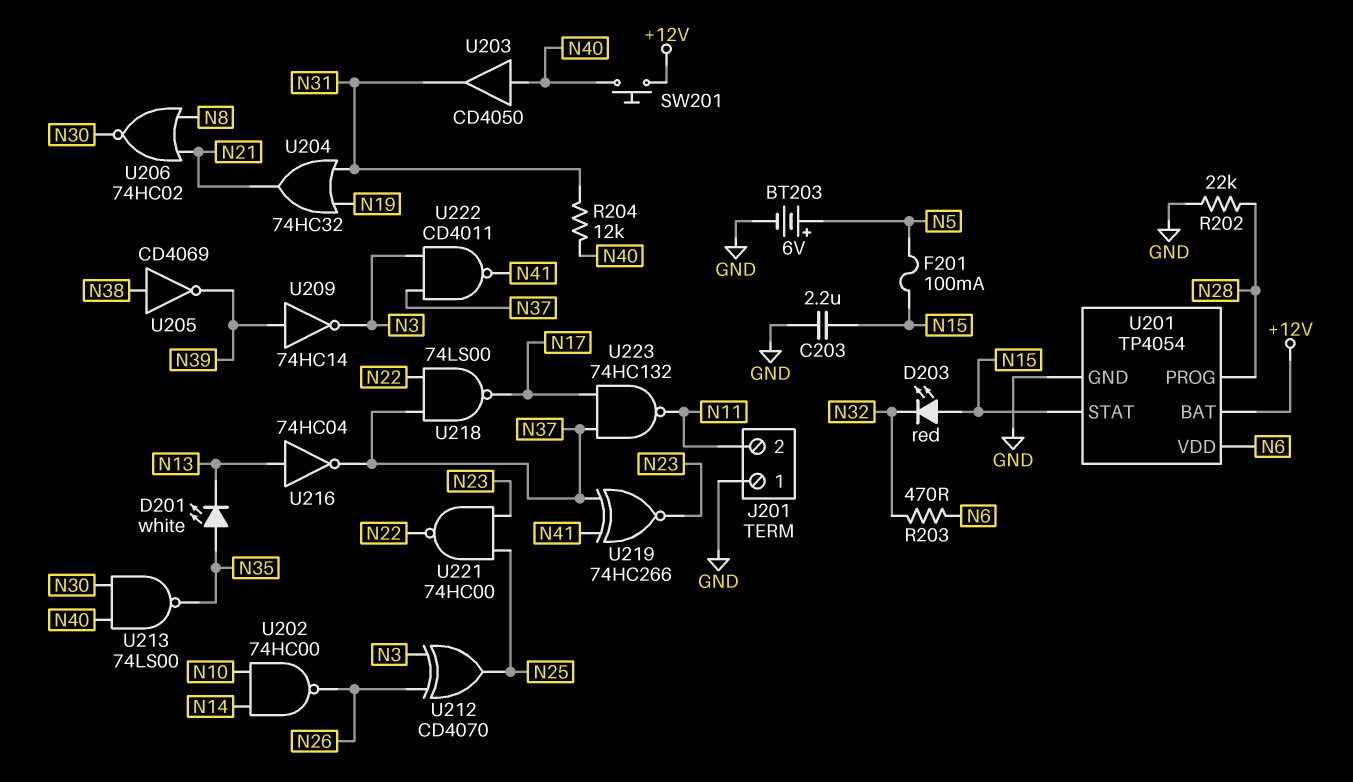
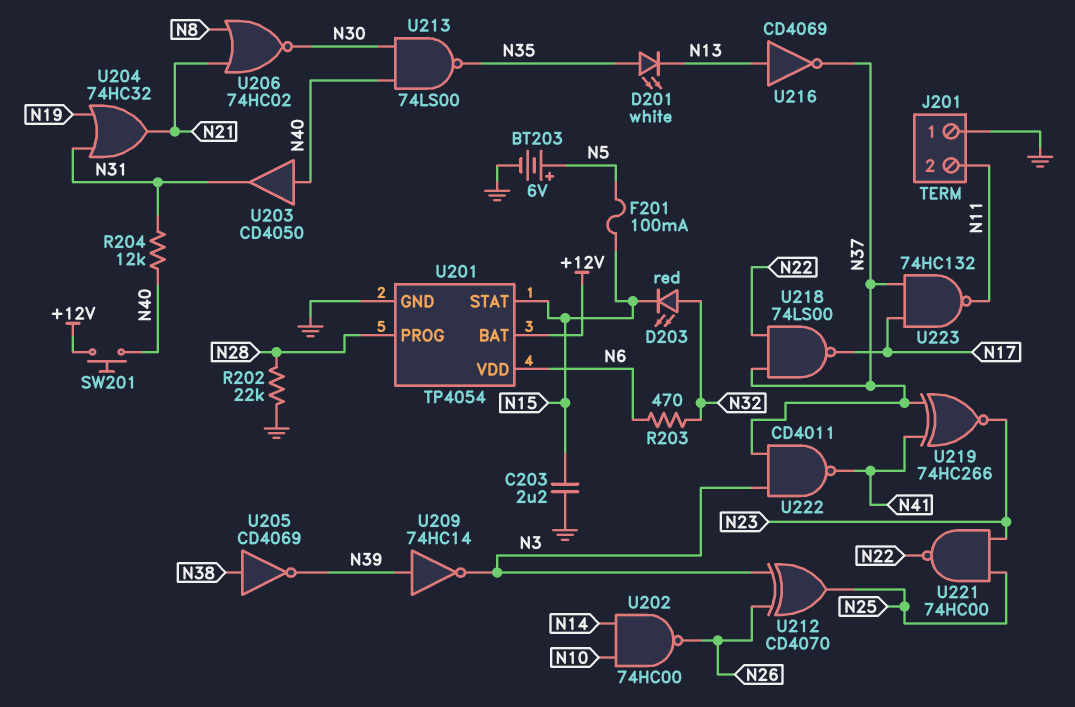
D203: LED red (A N15, K N32) -> LED red (A N32, K N15)
U216: NOT 74HC04 (in N13, out N37) -> NOT CD4069 (in N13, out N37)

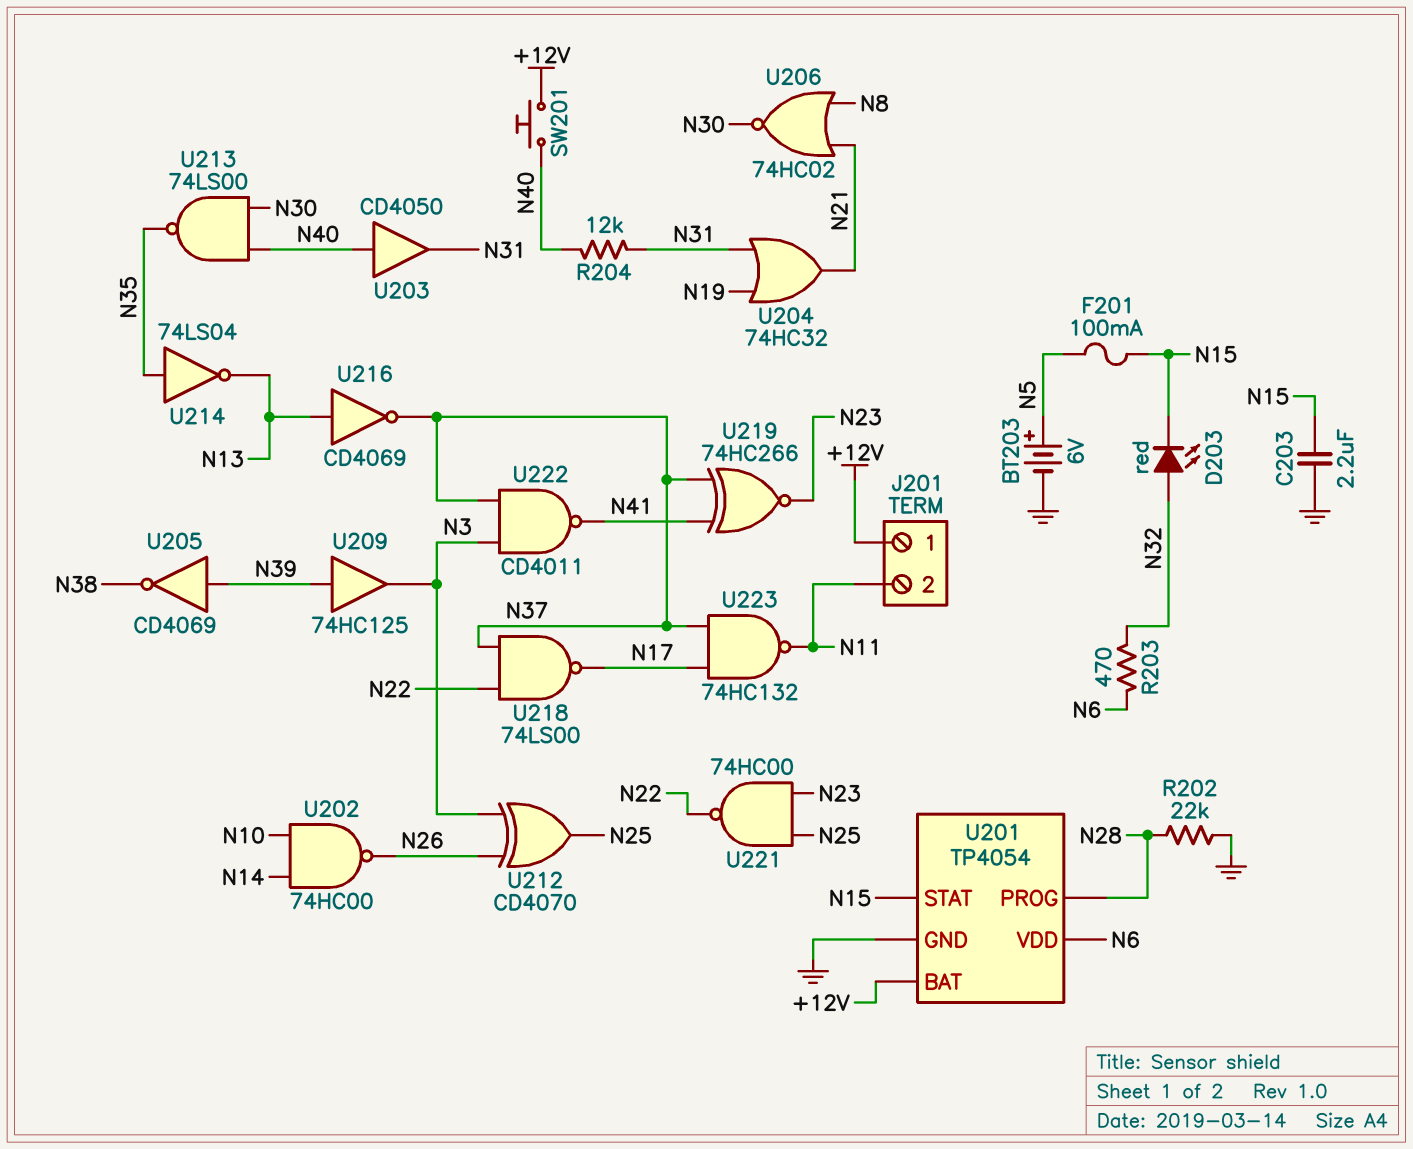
D201: LED white (A N35, K N13) -> none
J201 pin 1: GND -> +12V
U205: NOT CD4069 (in N38, out N39) -> NOT CD4069 (in N39, out N38)
U209: NOT 74HC14 (in N39, out N3) -> buffer 74HC125 (in N39, out N3)
U214: none -> NOT 74LS04 (in N35, out N13)

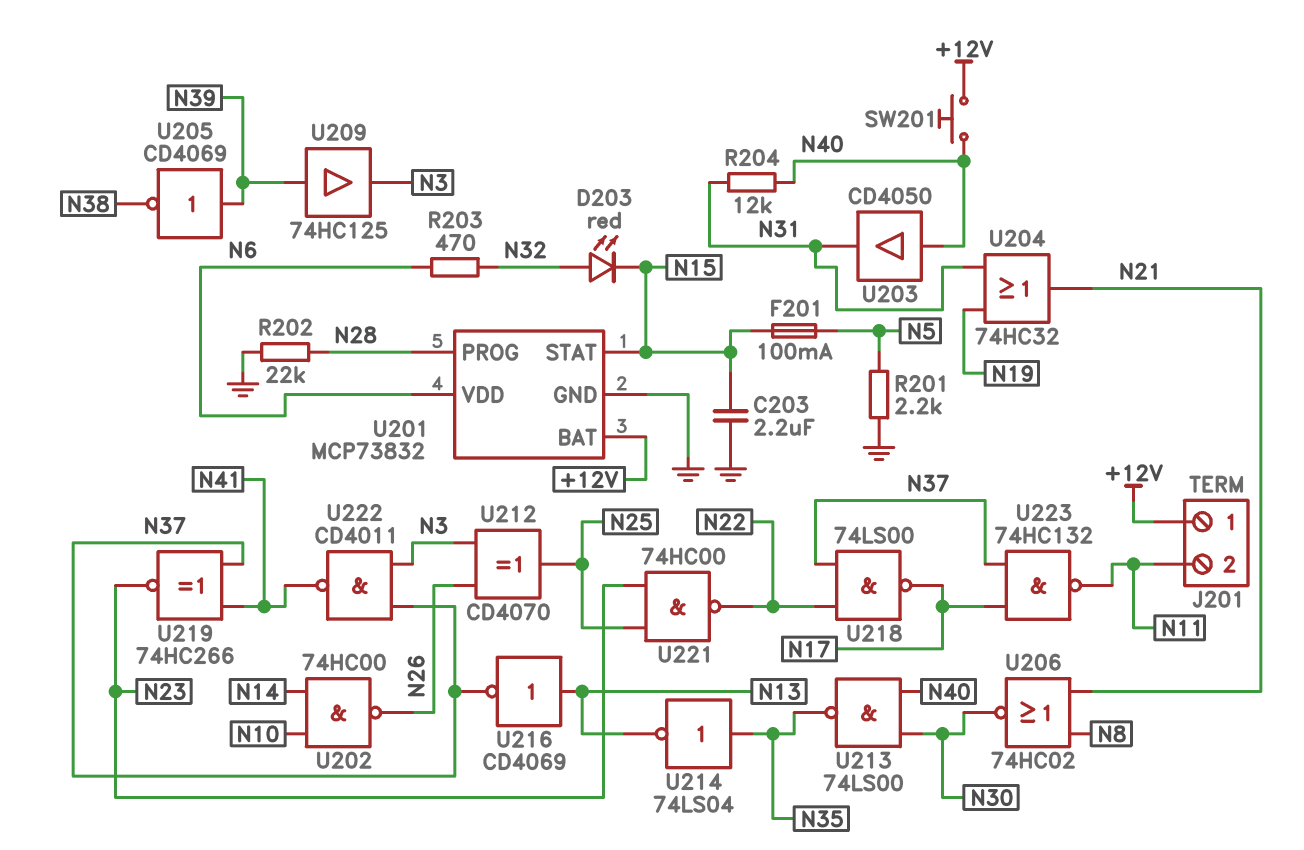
BT203: 6V (plus N5, minus GND) -> none
R201: none -> 2.2k (GND, N5)
U201: TP4054 -> MCP73832

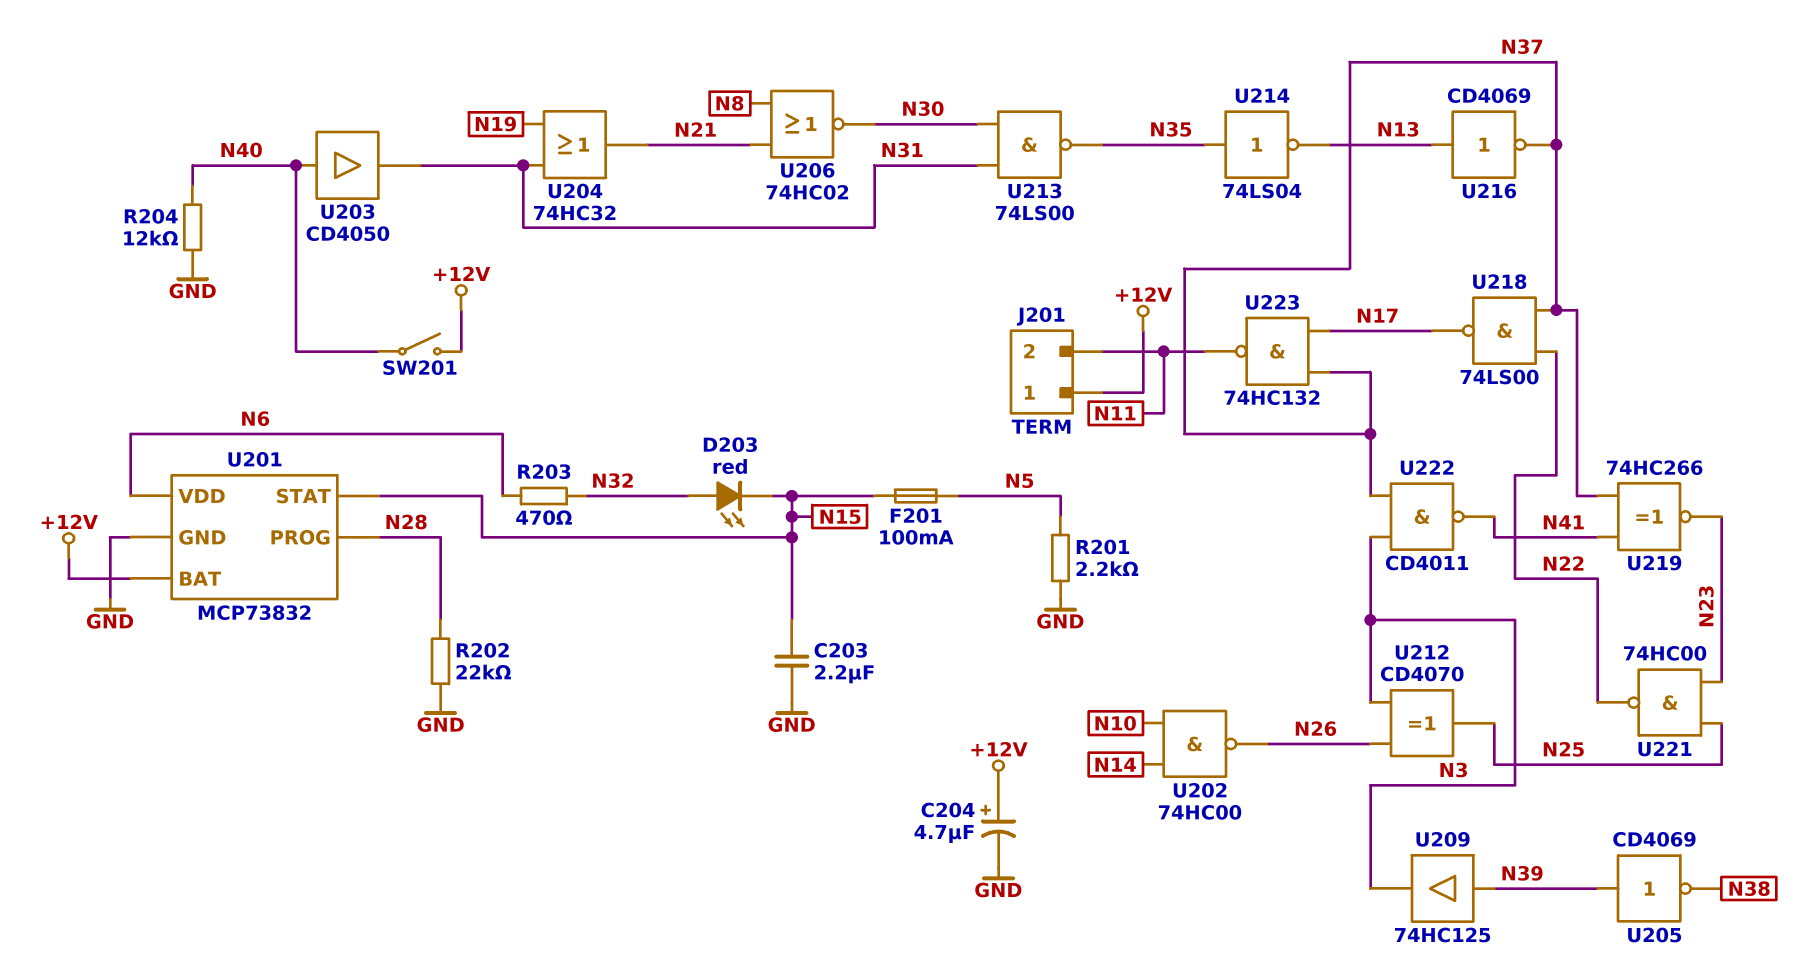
C204: none -> 4.7uF (plus +12V, minus GND)
R204: 12k (N31, N40) -> 12k (GND, N40)
SW201: button (+12V, N40) -> switch (+12V, N40)
U213: NAND 74LS00 (in N30, in N40, out N35) -> NAND 74LS00 (in N30, in N31, out N35)

